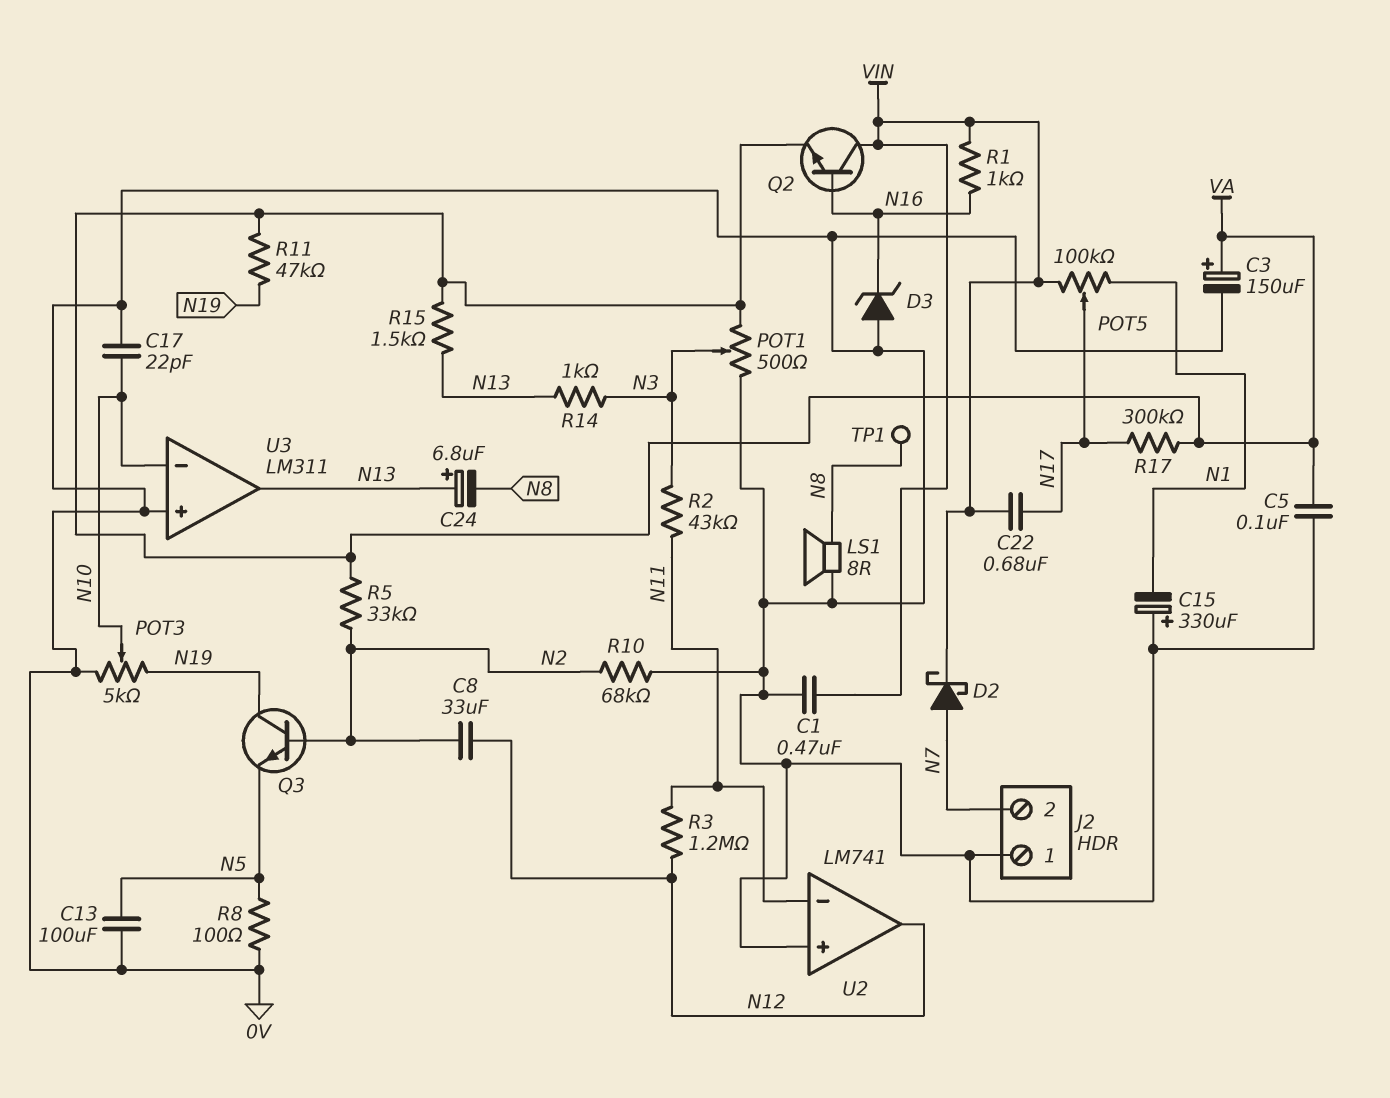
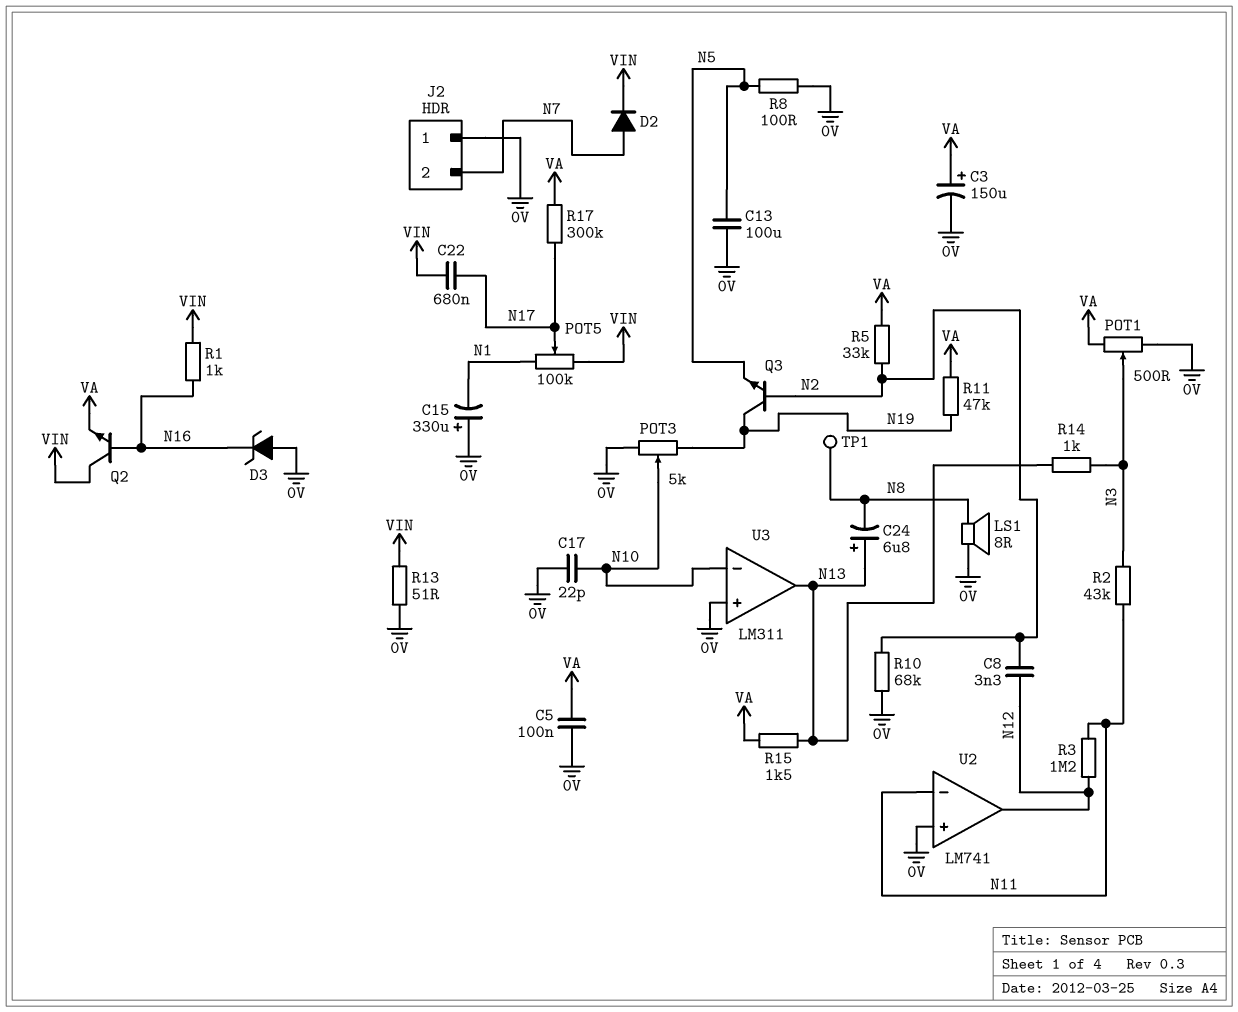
C1: 470nF (0V, VIN) -> none
C8: 33uF (N2, N12) -> 3.3nF (N2, N12)
D2: schottky (A N7, K VIN) -> diode (A N7, K VIN)
R13: none -> 51 (0V, VIN)

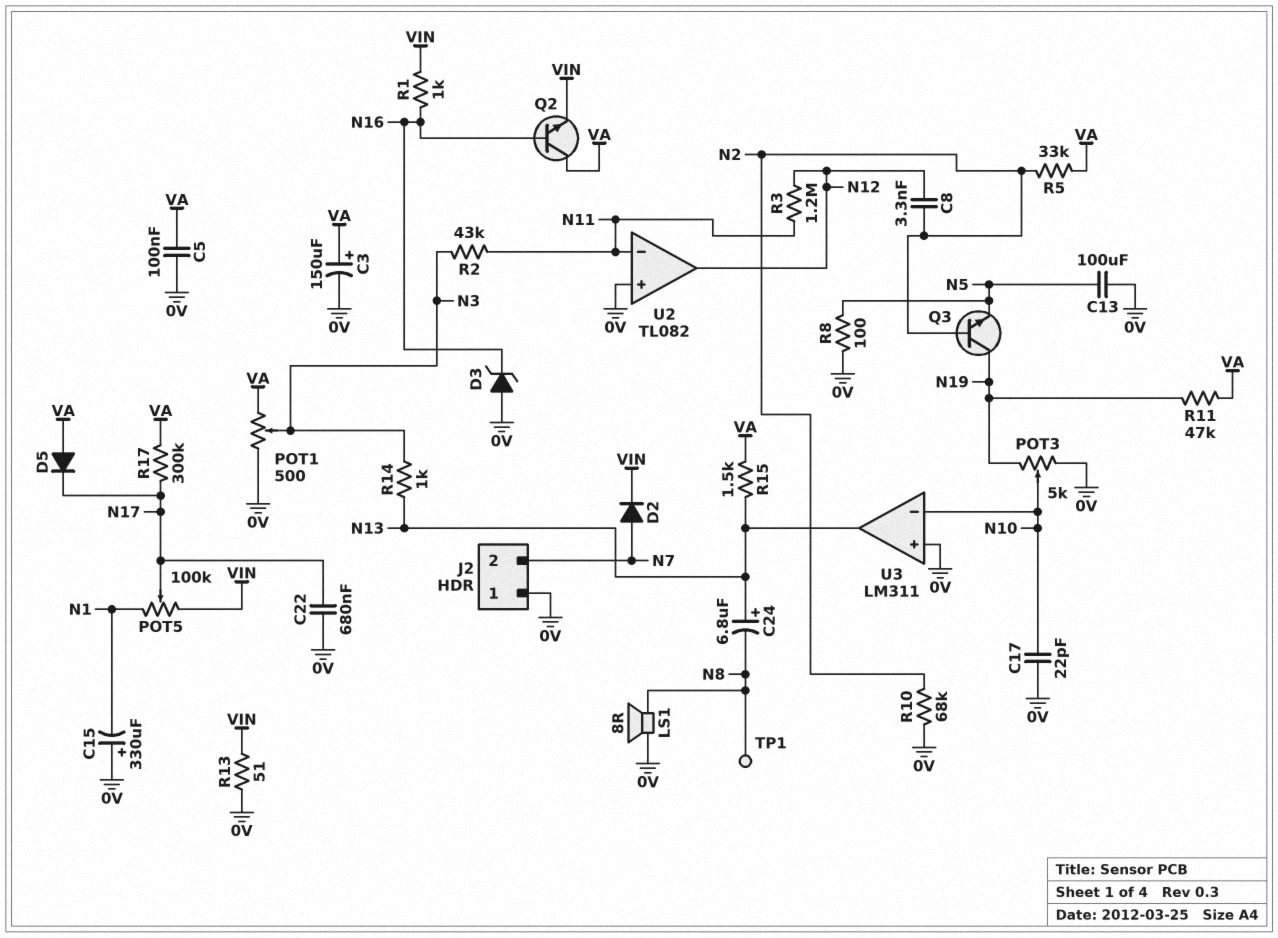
C22: 680nF (N17, VIN) -> 680nF (0V, N17)
D5: none -> diode (A VA, K N17)
Q2: NPN (B N16, C VIN, E VA) -> NPN (B N16, C VA, E VIN)
U2: LM741 -> TL082

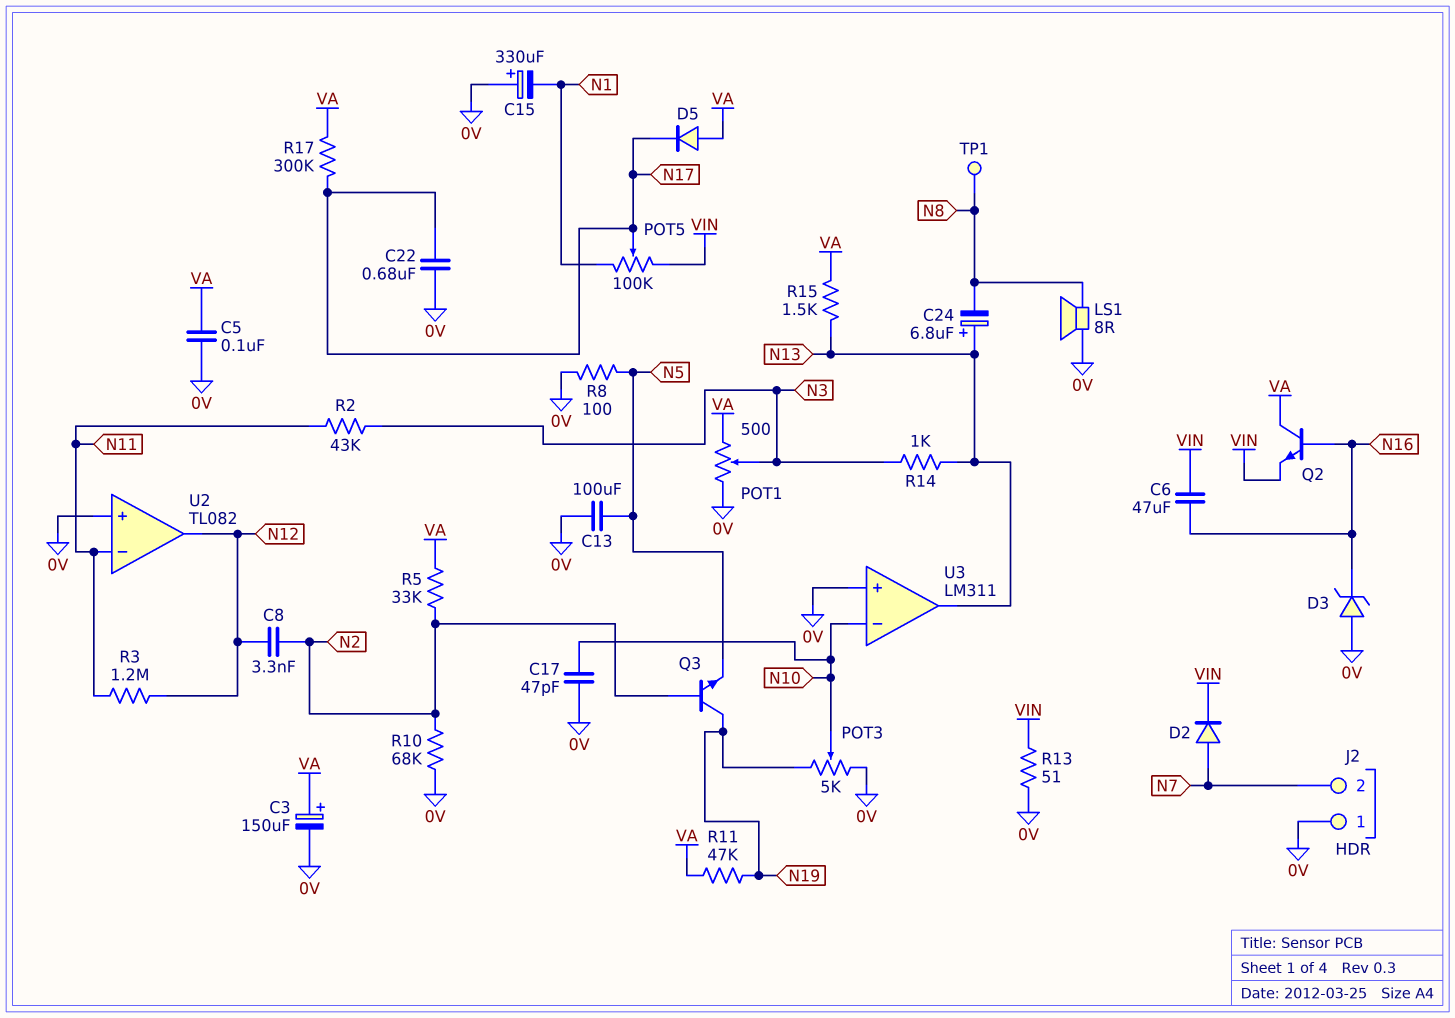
C6: none -> 47uF (N16, VIN)
C17: 22pF (0V, N10) -> 47pF (0V, N10)
R1: 1k (N16, VIN) -> none

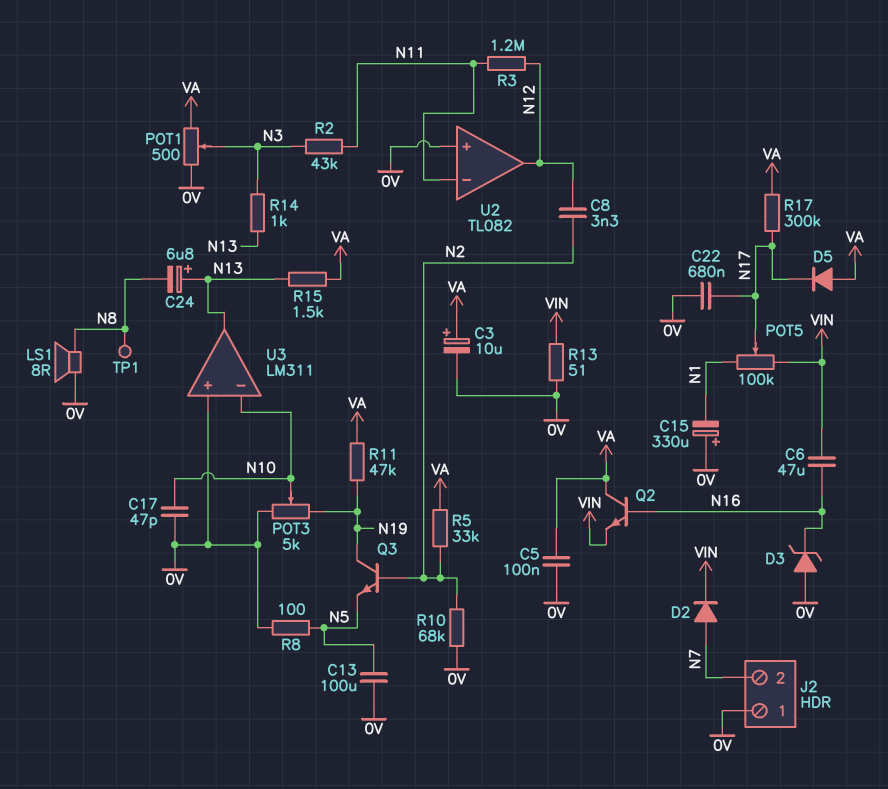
C3: 150uF (plus VA, minus 0V) -> 10uF (plus VA, minus 0V)

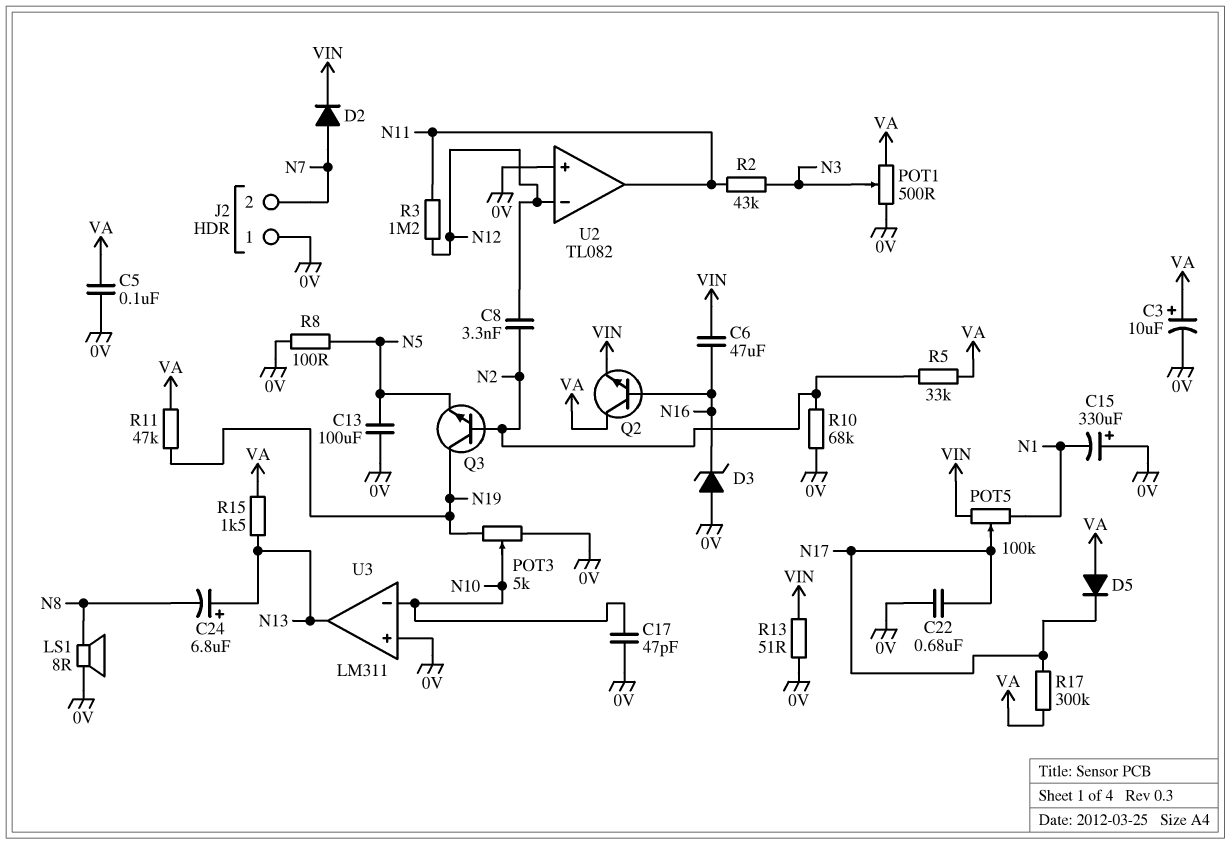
R14: 1k (N3, N13) -> none
TP1: test point (N8) -> none
U2 pin in-: N11 -> N12
U2 pin out: N12 -> N11

